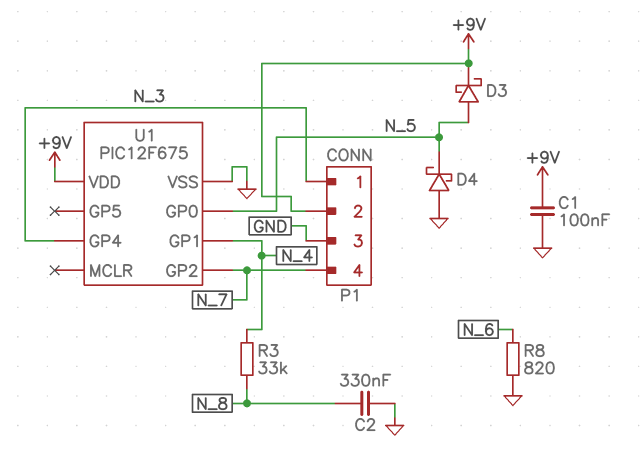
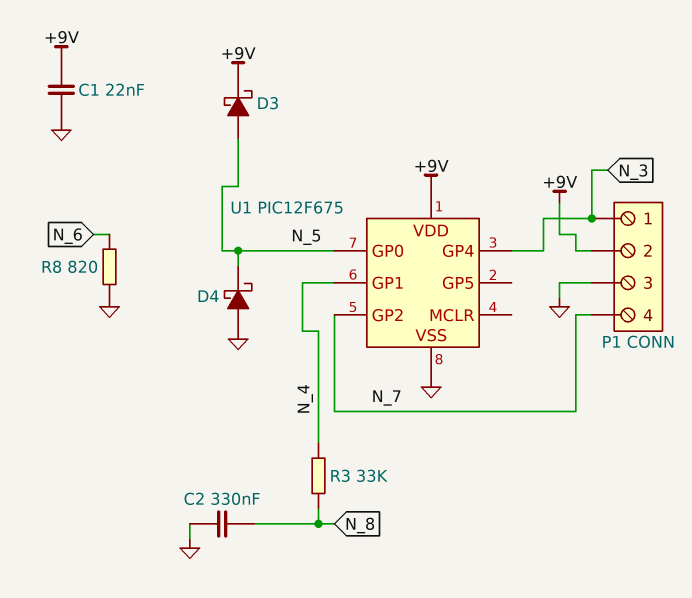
C1: 100nF (+9V, GND) -> 22nF (+9V, GND)

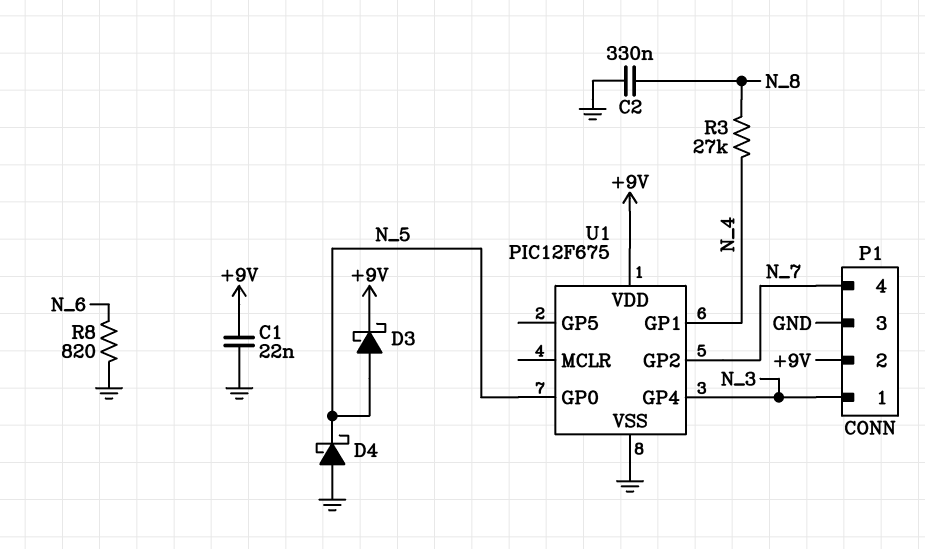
R3: 33k (N_4, N_8) -> 27k (N_4, N_8)

